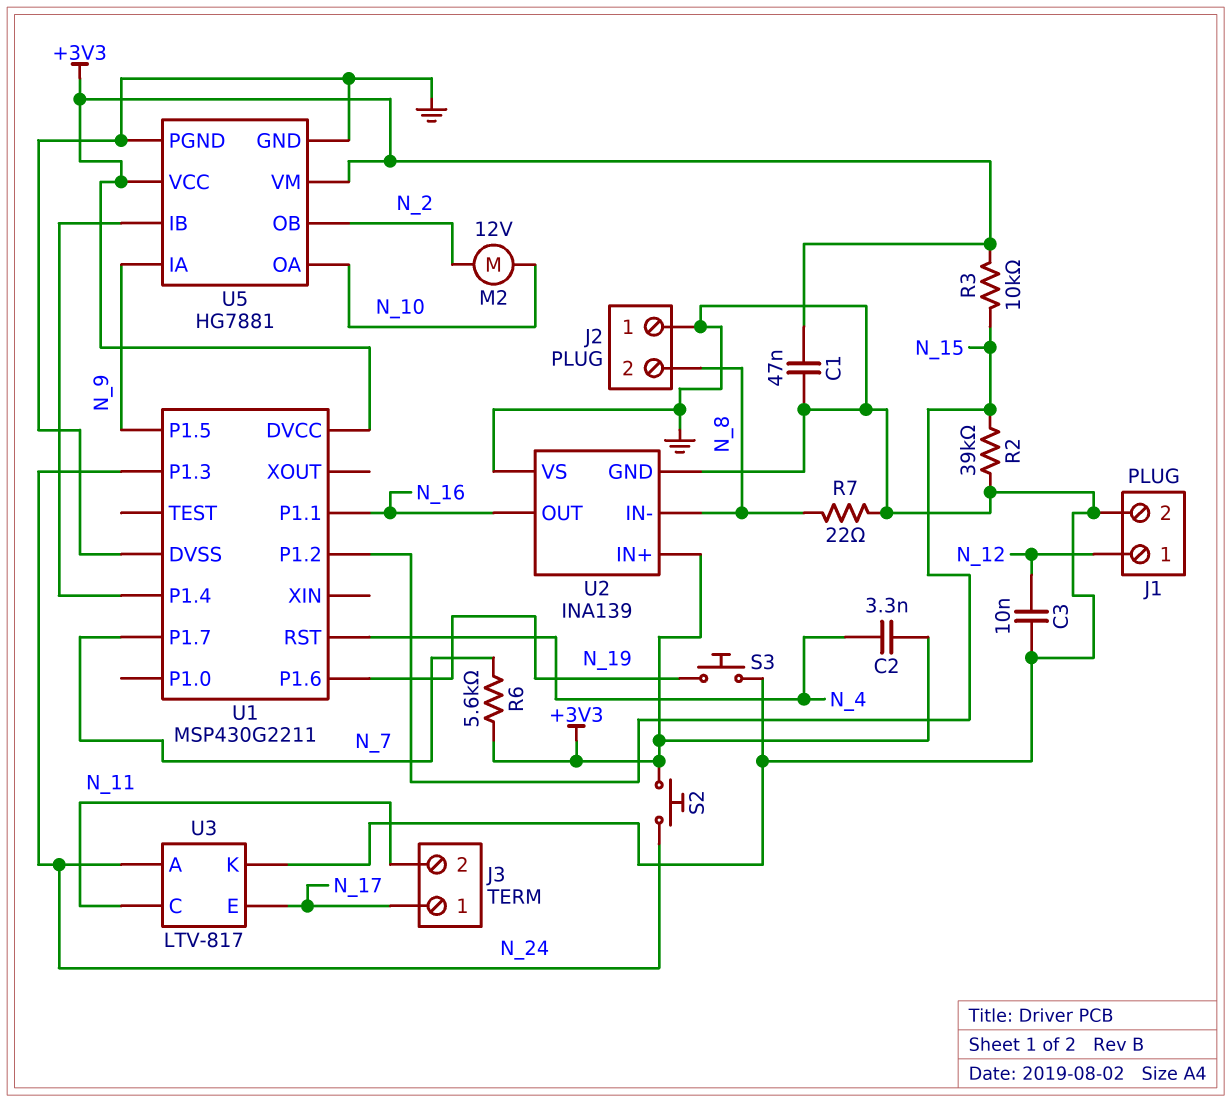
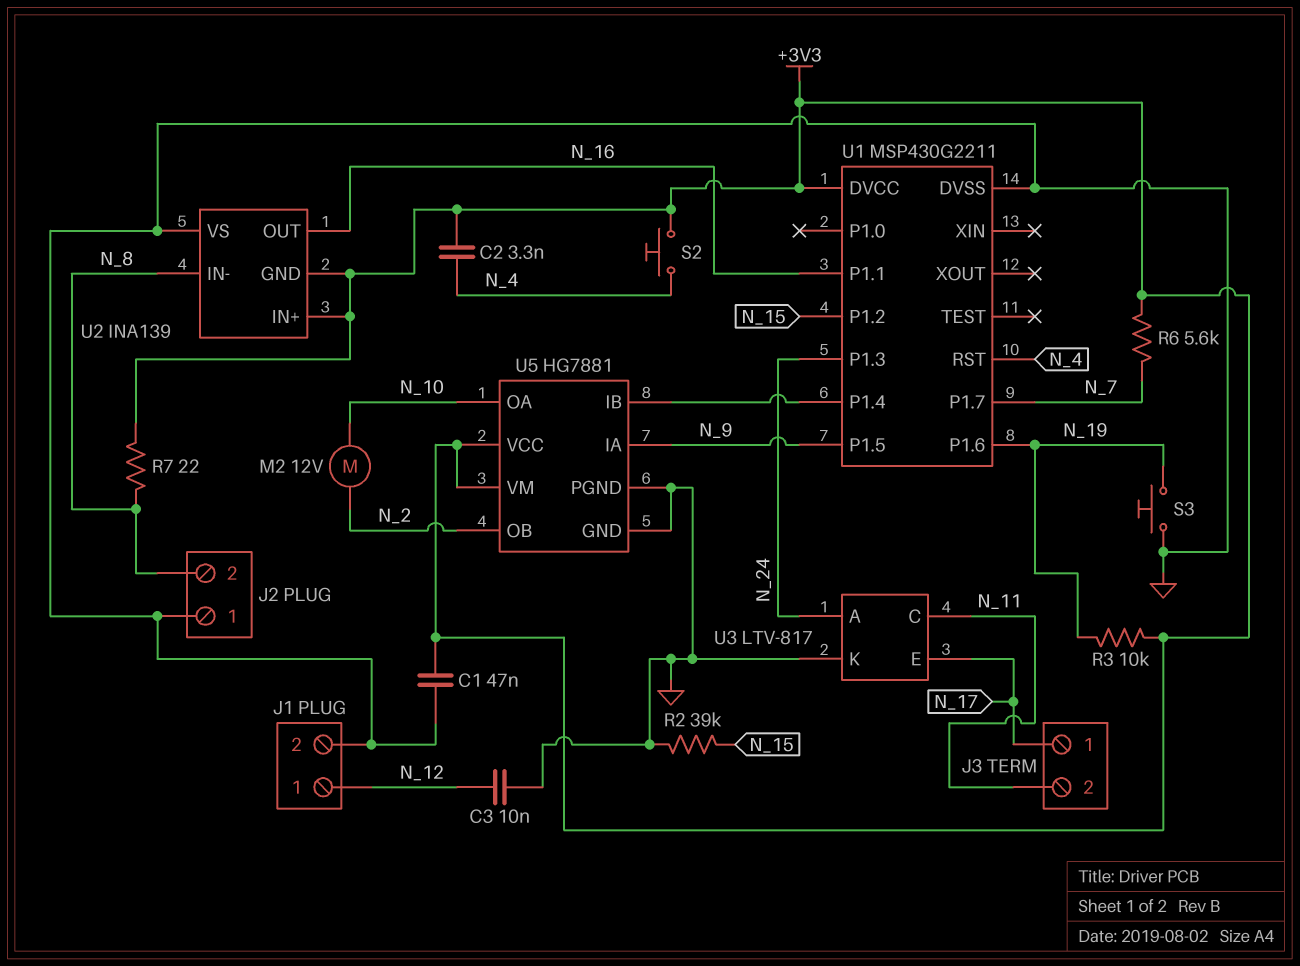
R3: 10k (+3V3, N_15) -> 10k (+3V3, N_19)
R7: 22 (GND, N_8) -> 22 (+3V3, N_8)
S2: button (+3V3, N_24) -> button (+3V3, N_4)
U2 pin GND: GND -> +3V3

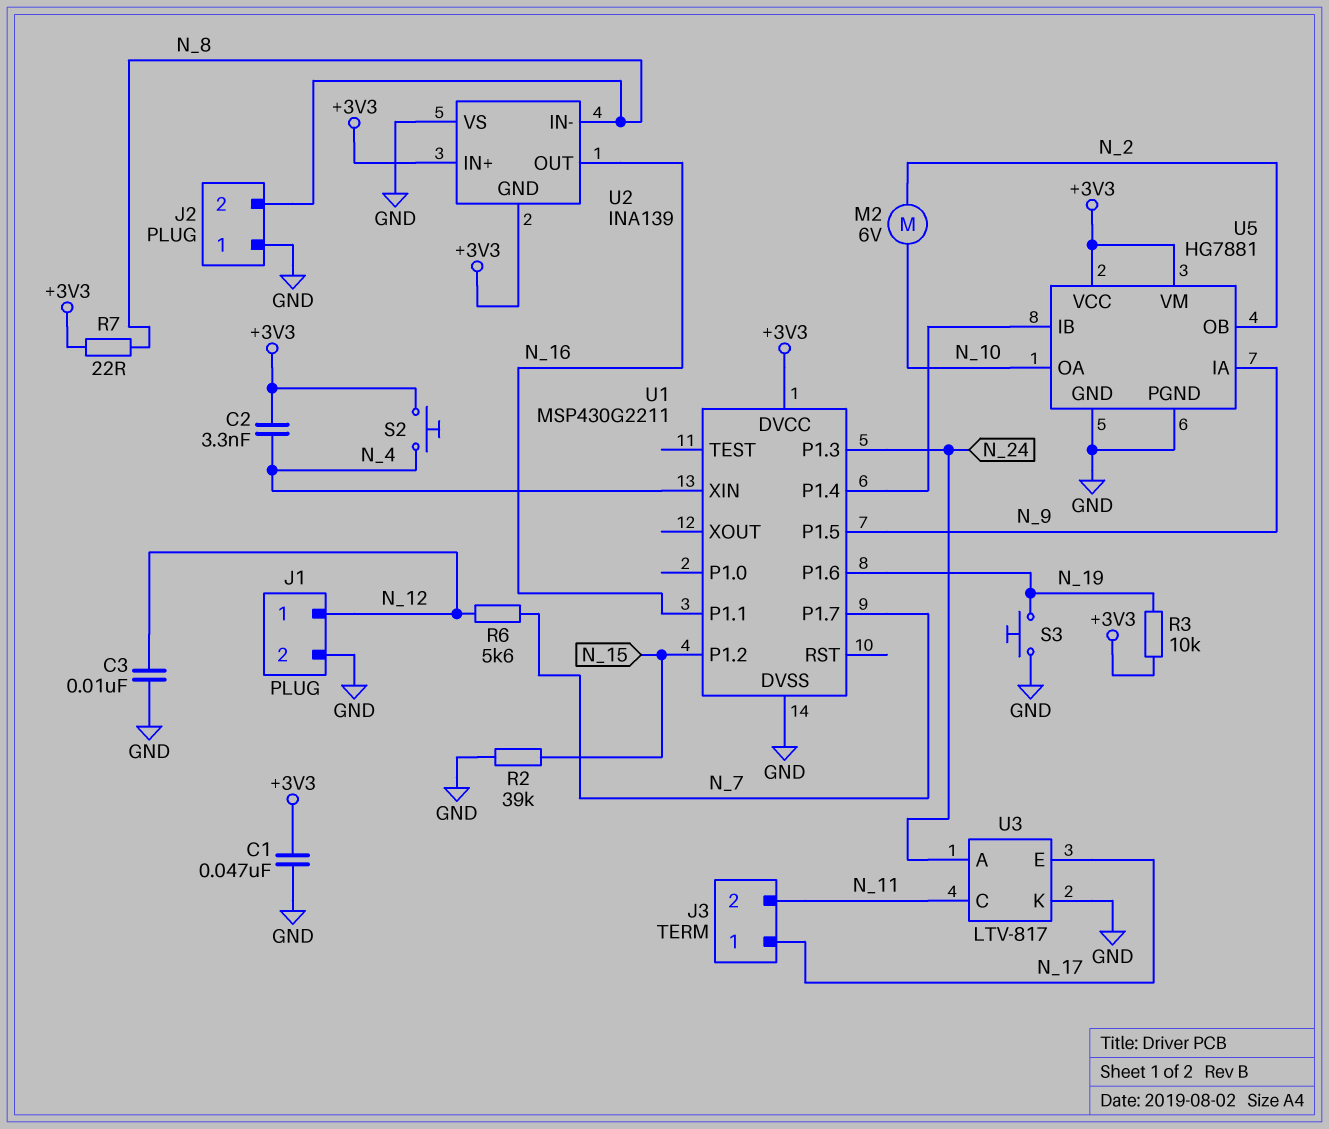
M2: motor 12V (N_2, N_10) -> motor 6V (N_2, N_10)
R6: 5.6k (+3V3, N_7) -> 5.6k (N_7, N_12)
U1 pin RST: N_4 -> none
U1 pin XIN: none -> N_4

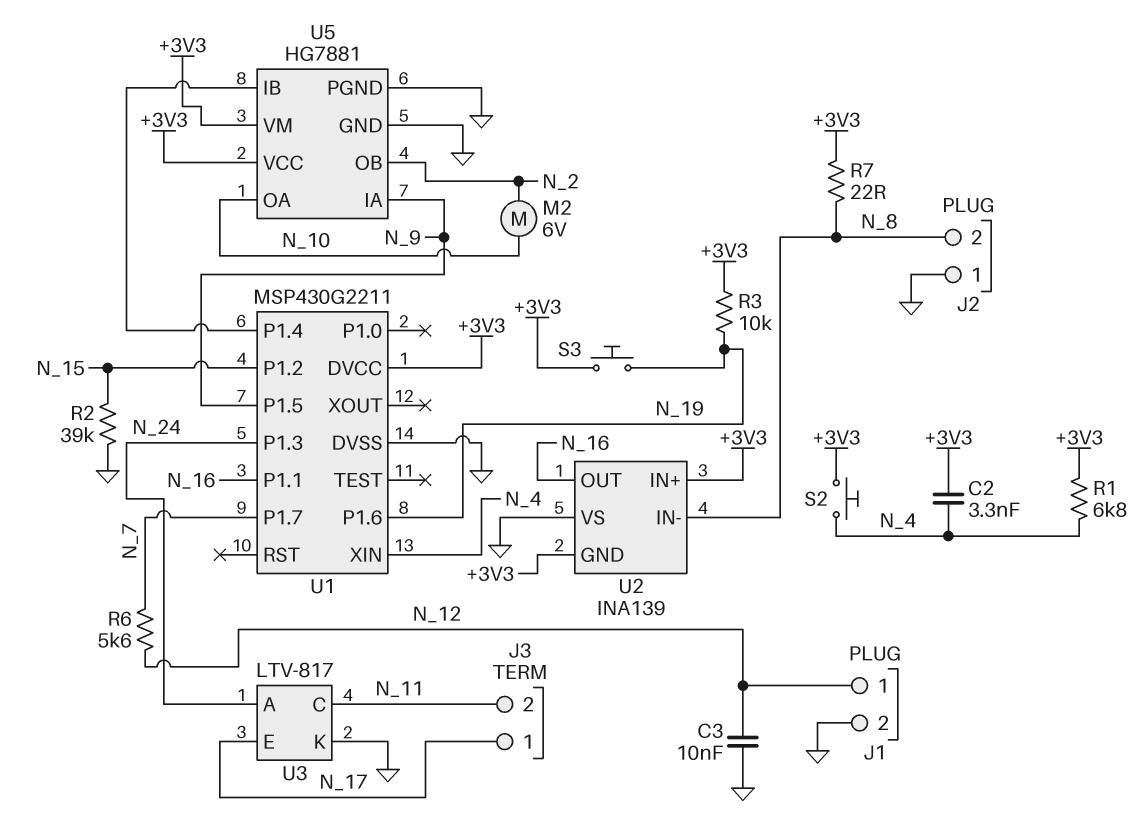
C1: 47nF (+3V3, GND) -> none
R1: none -> 6.8k (+3V3, N_4)
S3: button (GND, N_19) -> button (+3V3, N_19)

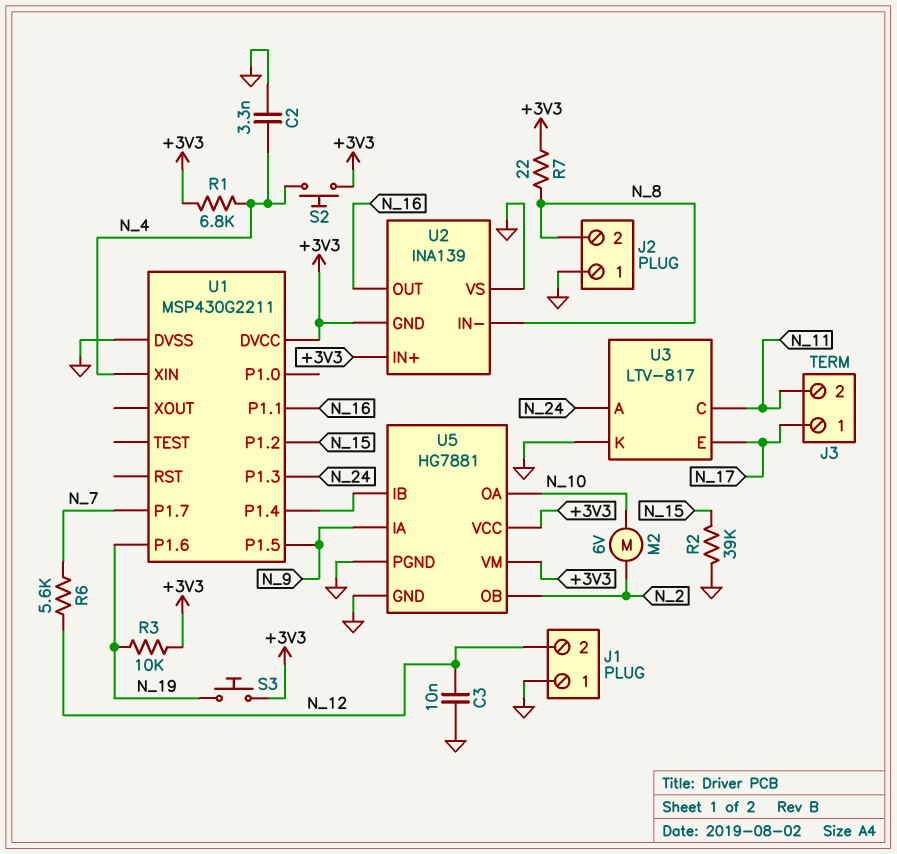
C2: 3.3nF (+3V3, N_4) -> 3.3nF (GND, N_4)
J1 pin 1: N_12 -> GND
J1 pin 2: GND -> N_12

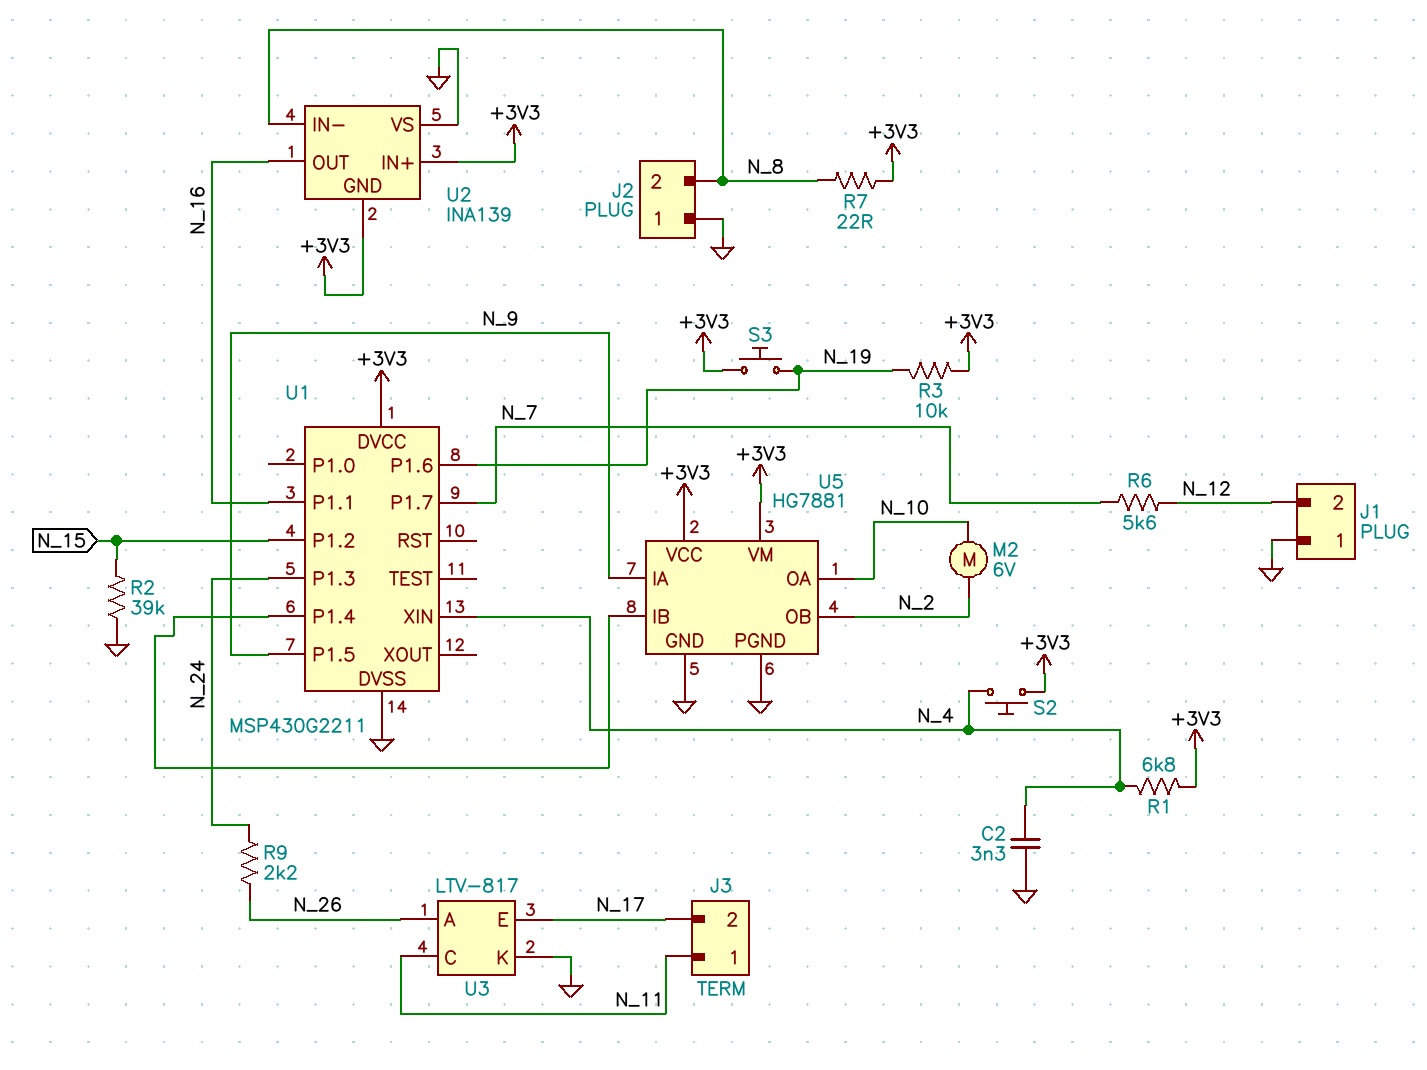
C3: 10nF (GND, N_12) -> none
J3 pin 1: N_17 -> N_11
J3 pin 2: N_11 -> N_17
R9: none -> 2.2k (N_24, N_26)
U3 pin A: N_24 -> N_26

